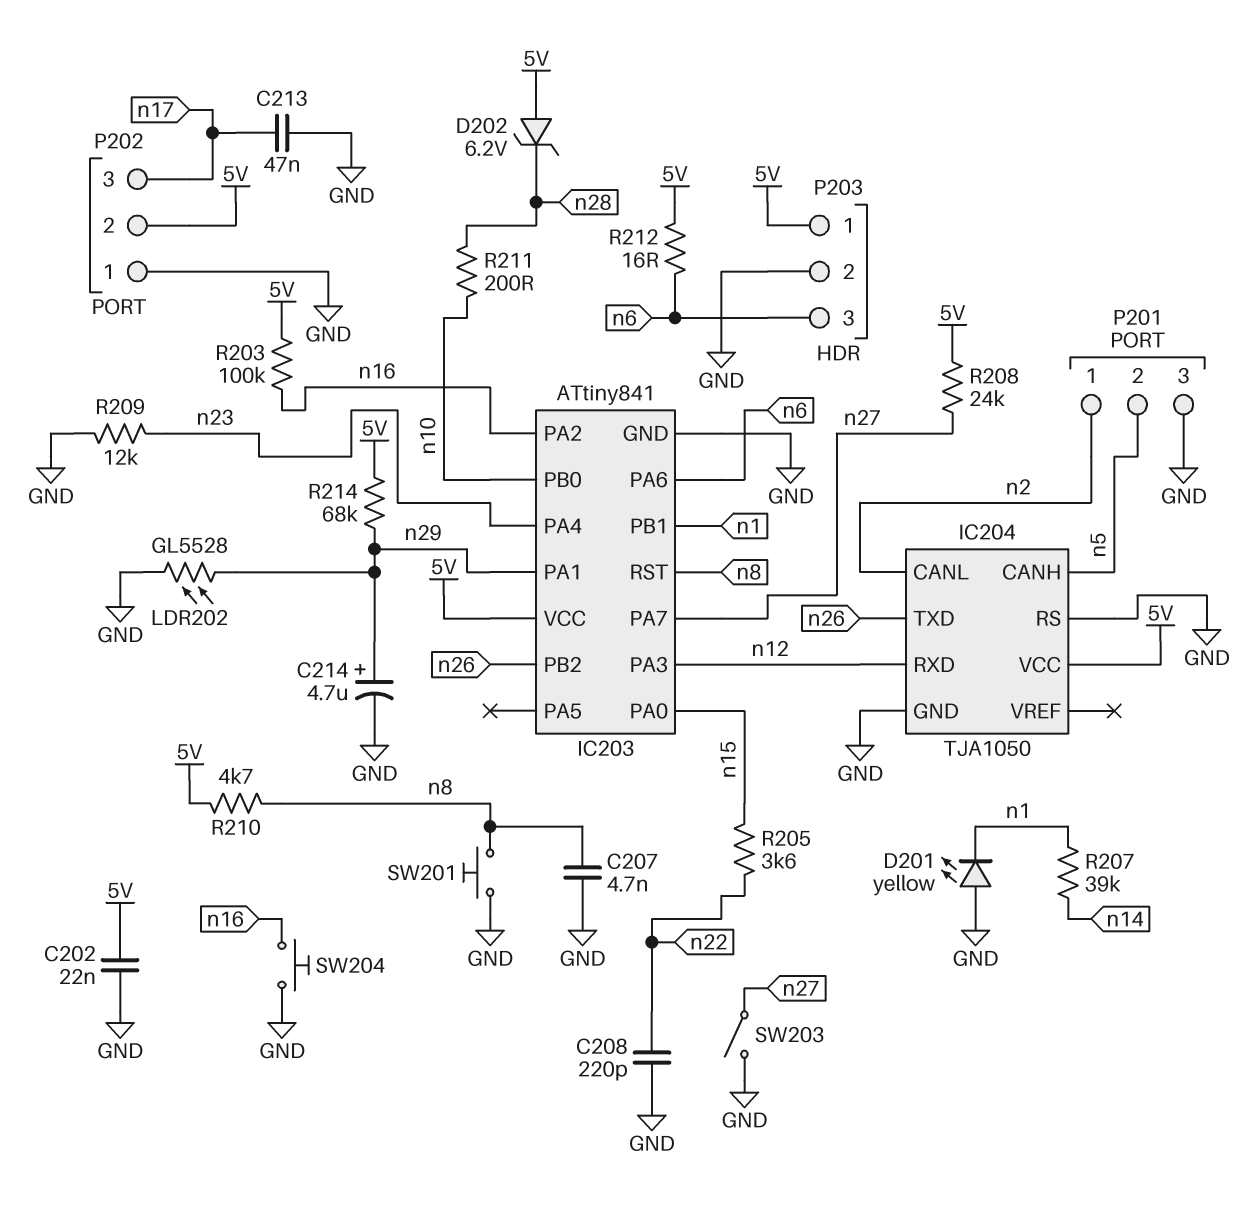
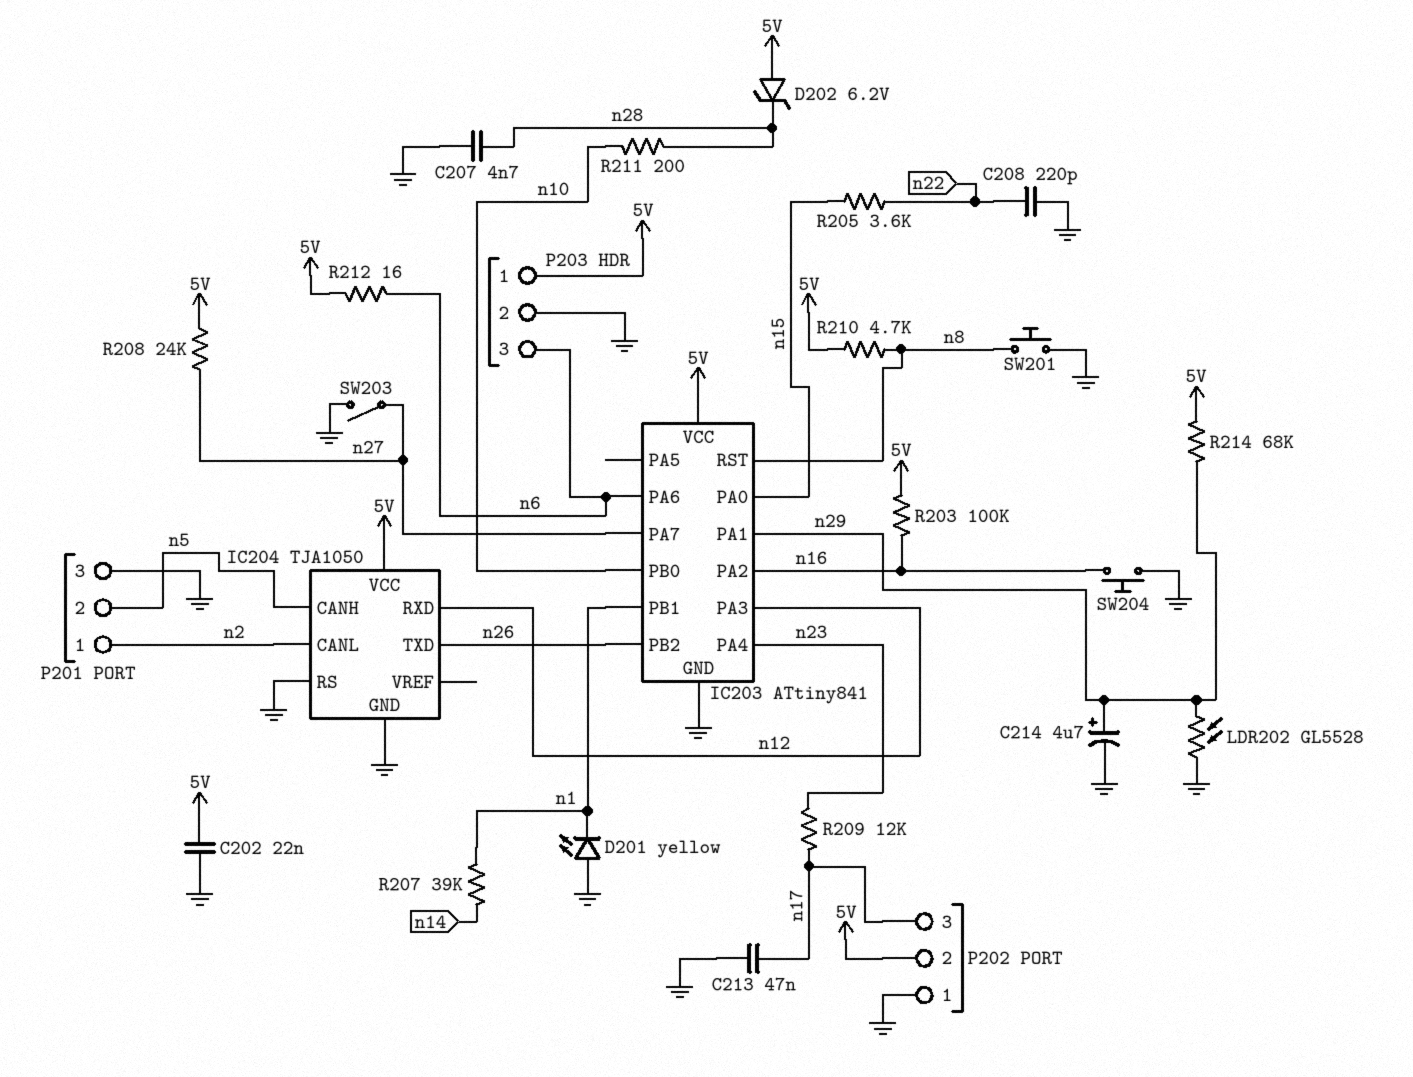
C207: 4.7nF (GND, n8) -> 4.7nF (GND, n28)
R209: 12k (GND, n23) -> 12k (n17, n23)

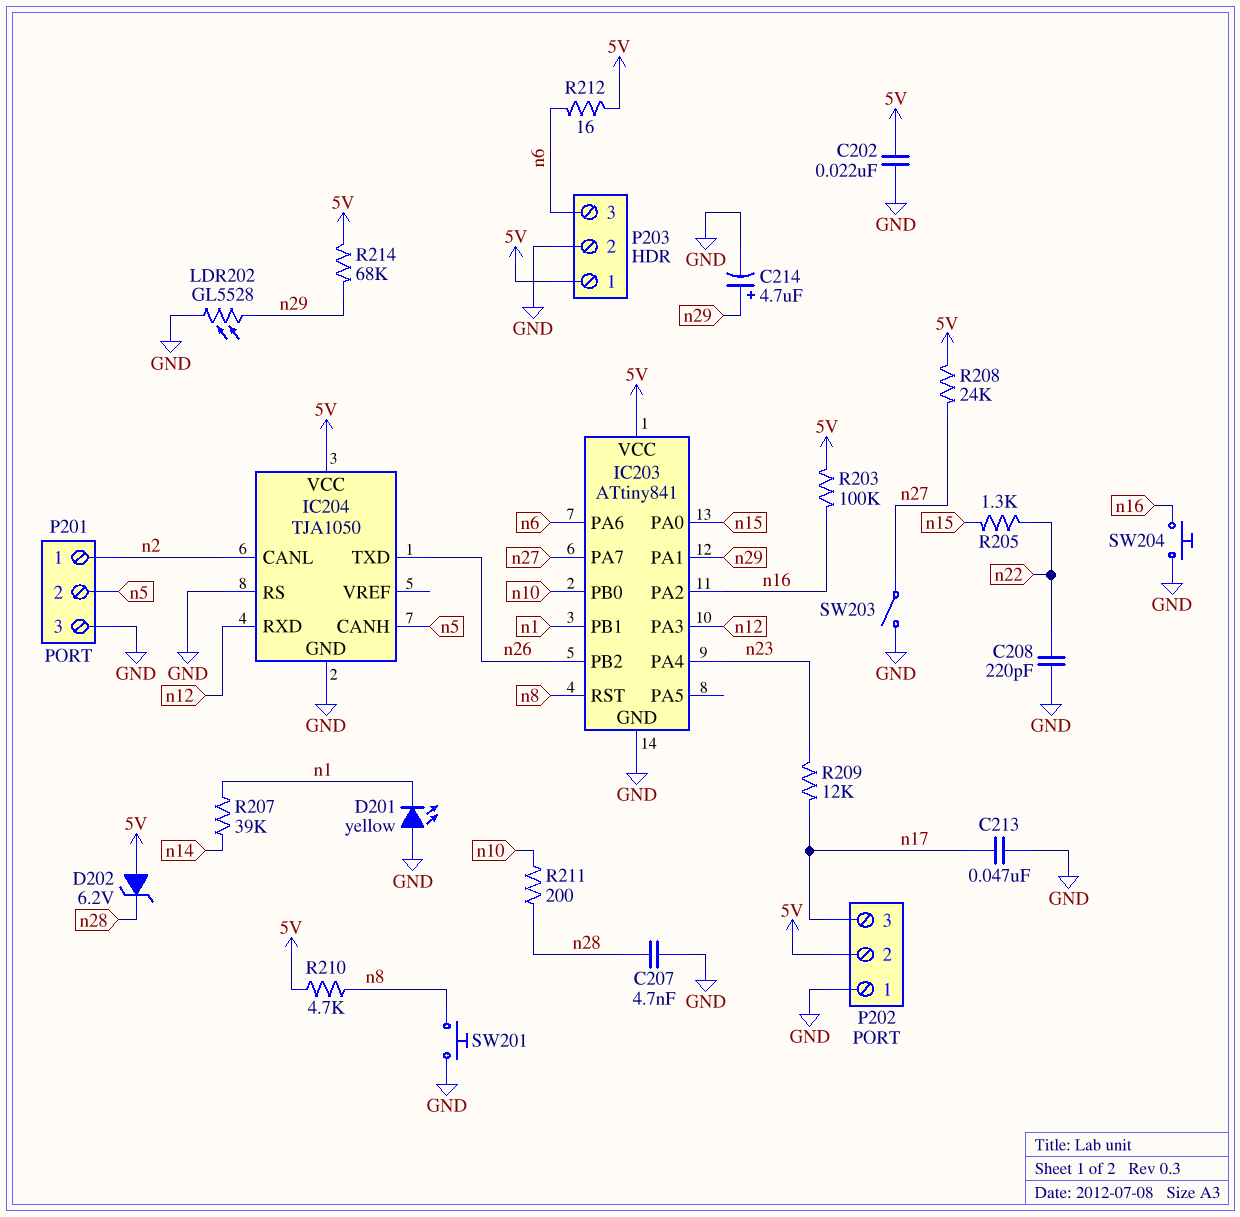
R205: 3.6k (n15, n22) -> 1.3k (n15, n22)

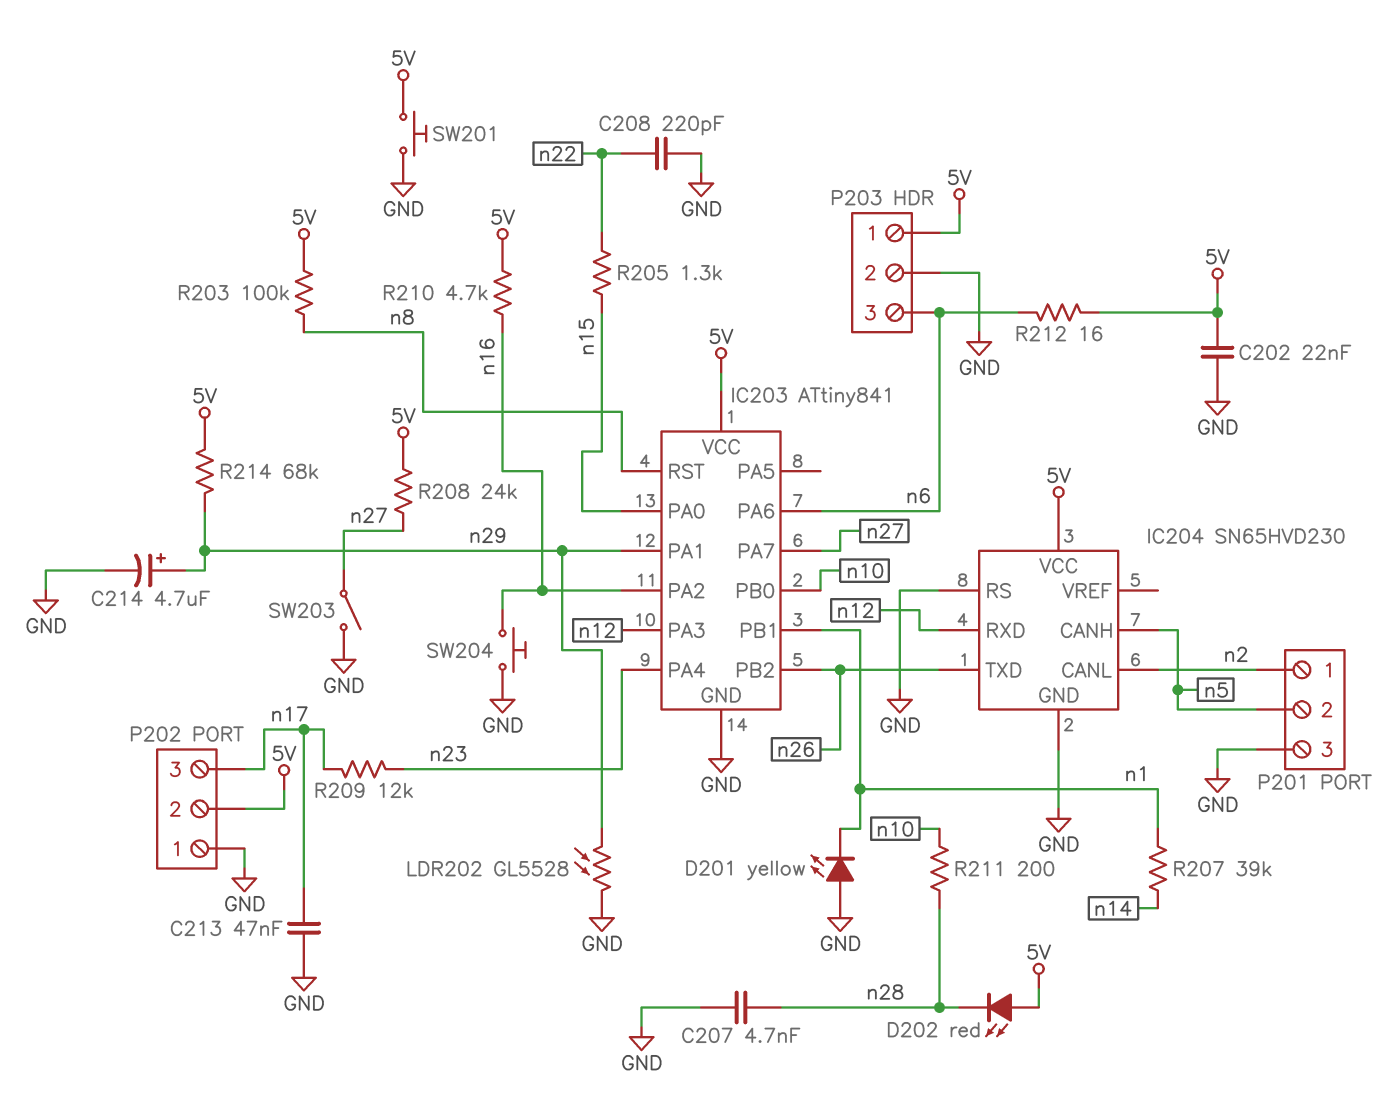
D202: zener 6.2V (A 5V, K n28) -> LED red (A 5V, K n28)
IC204: TJA1050 -> SN65HVD230
R203: 100k (5V, n16) -> 100k (5V, n8)
R210: 4.7k (5V, n8) -> 4.7k (5V, n16)
SW201: button (GND, n8) -> button (5V, GND)

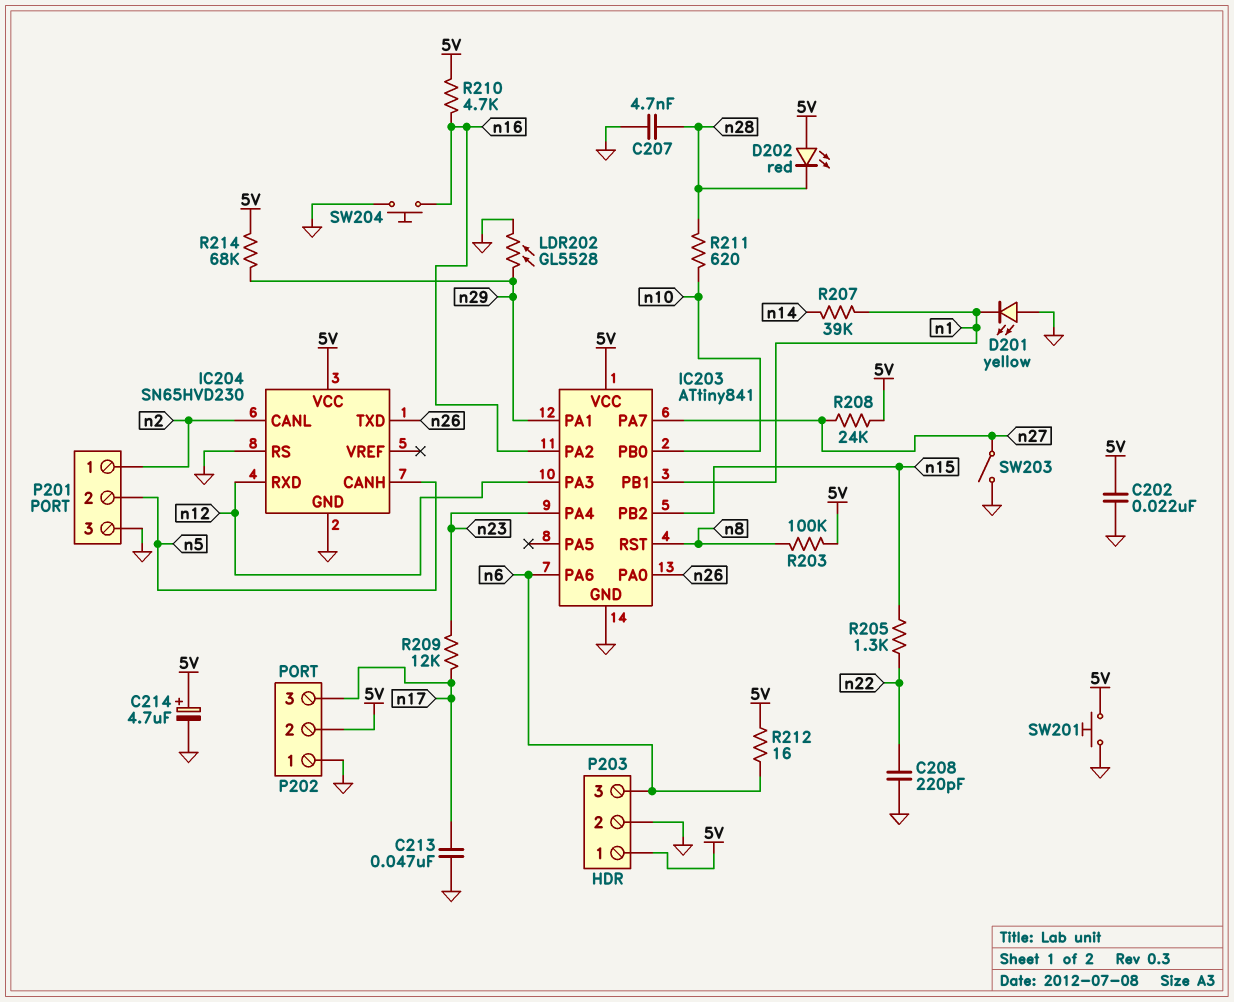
C214: 4.7uF (plus n29, minus GND) -> 4.7uF (plus 5V, minus GND)
IC203 pin PA0: n15 -> n26
IC203 pin PB2: n26 -> n15
R211: 200 (n10, n28) -> 620 (n10, n28)

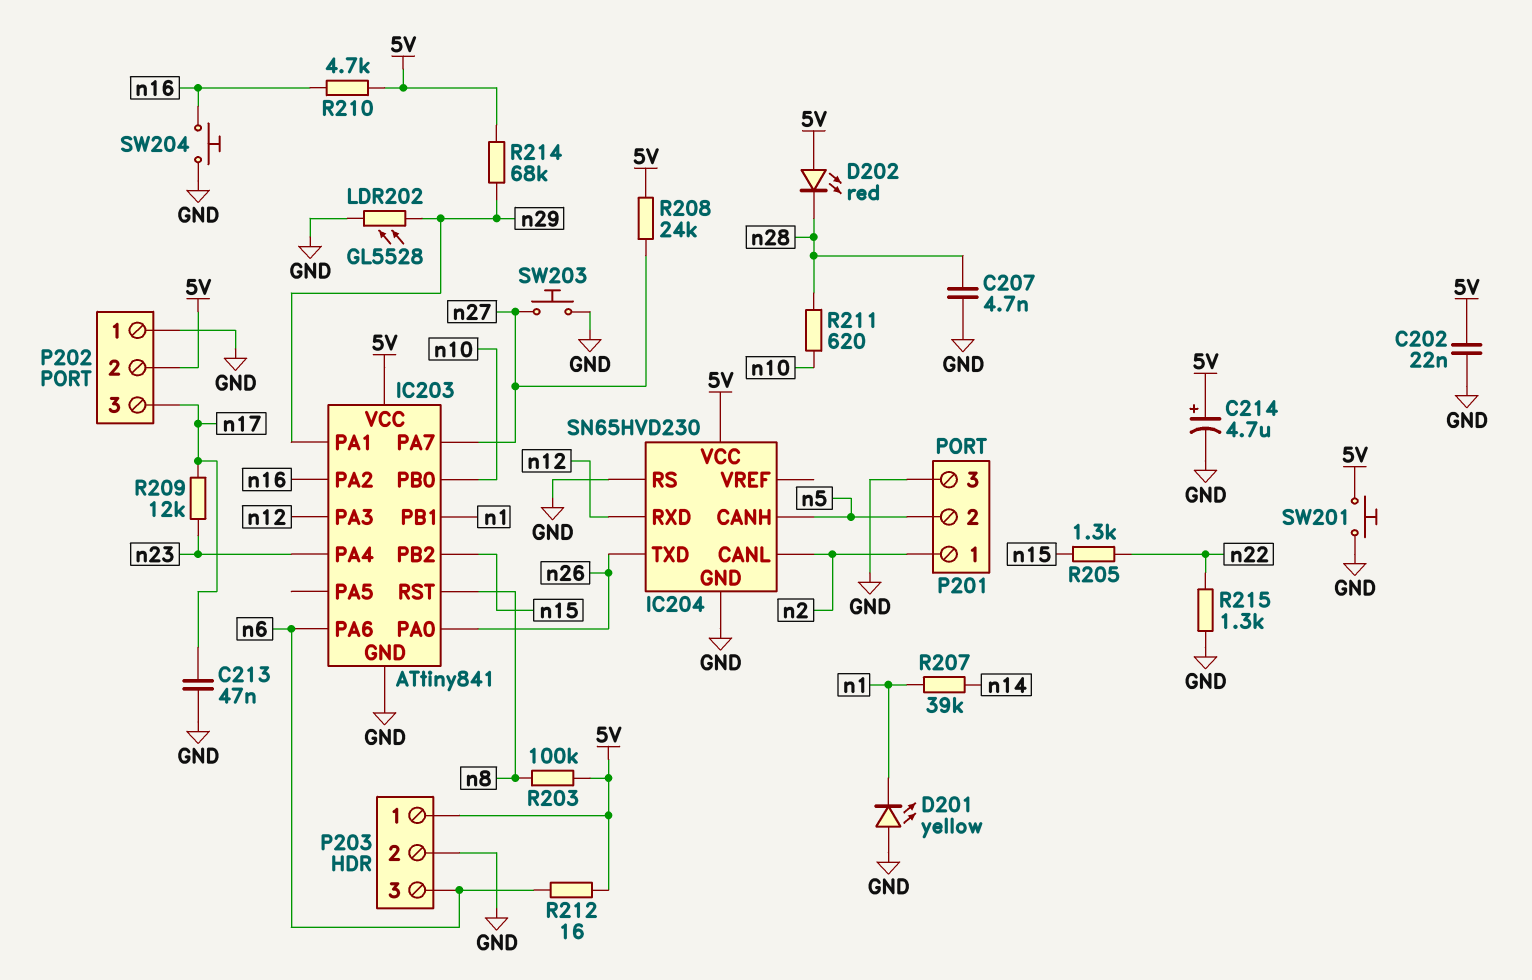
C208: 220pF (GND, n22) -> none
R215: none -> 1.3k (GND, n22)
SW203: switch (GND, n27) -> button (GND, n27)

